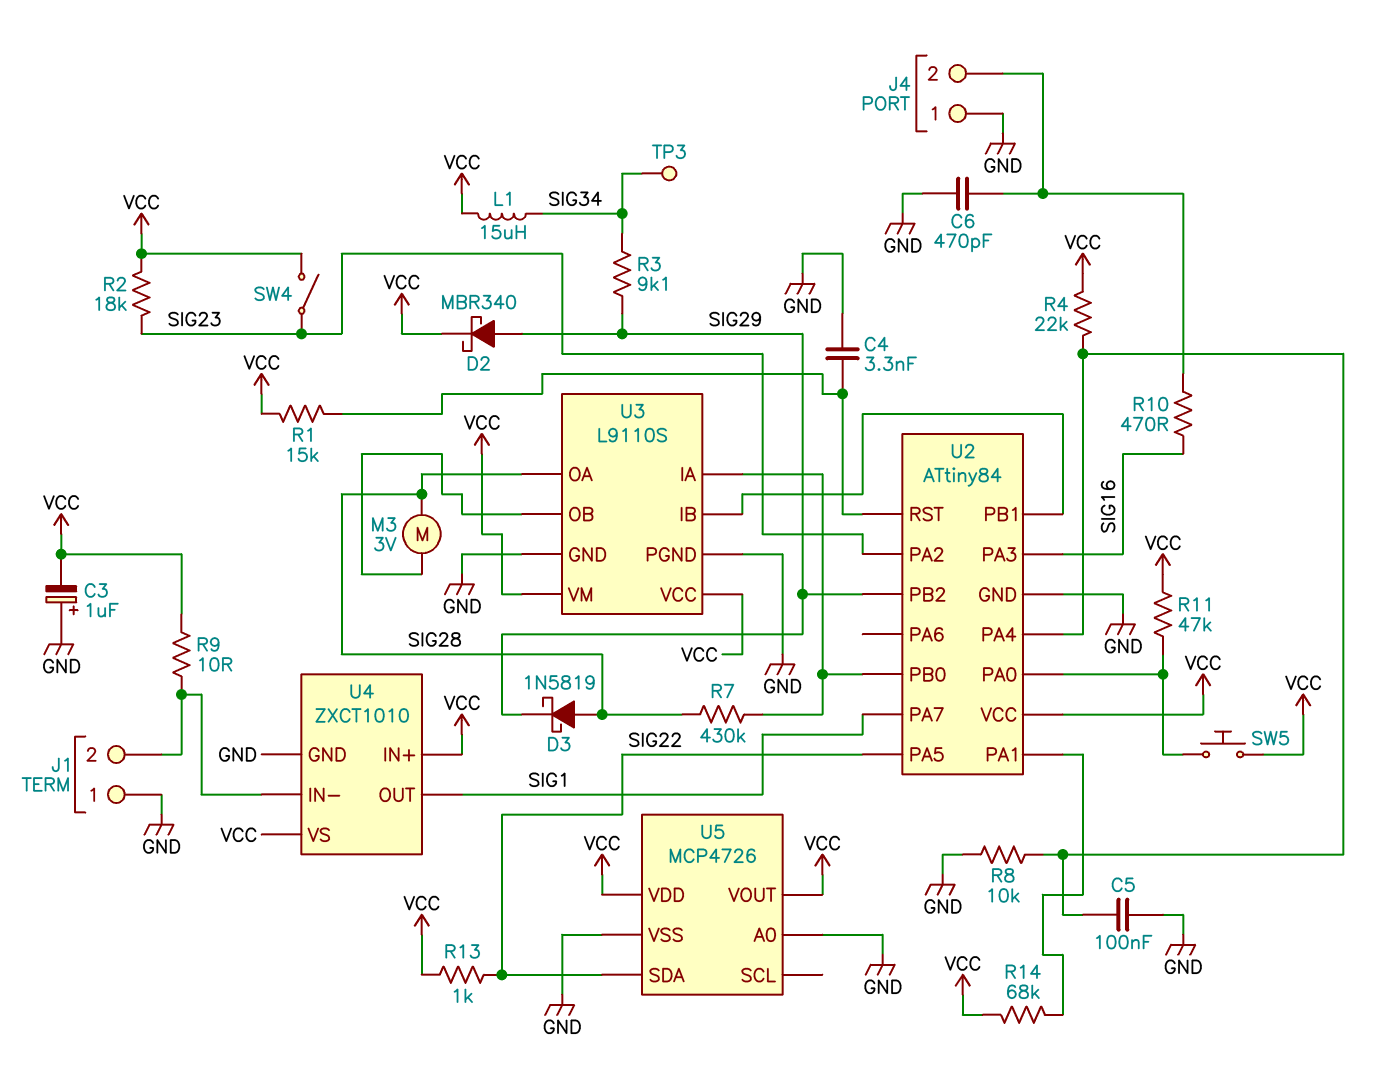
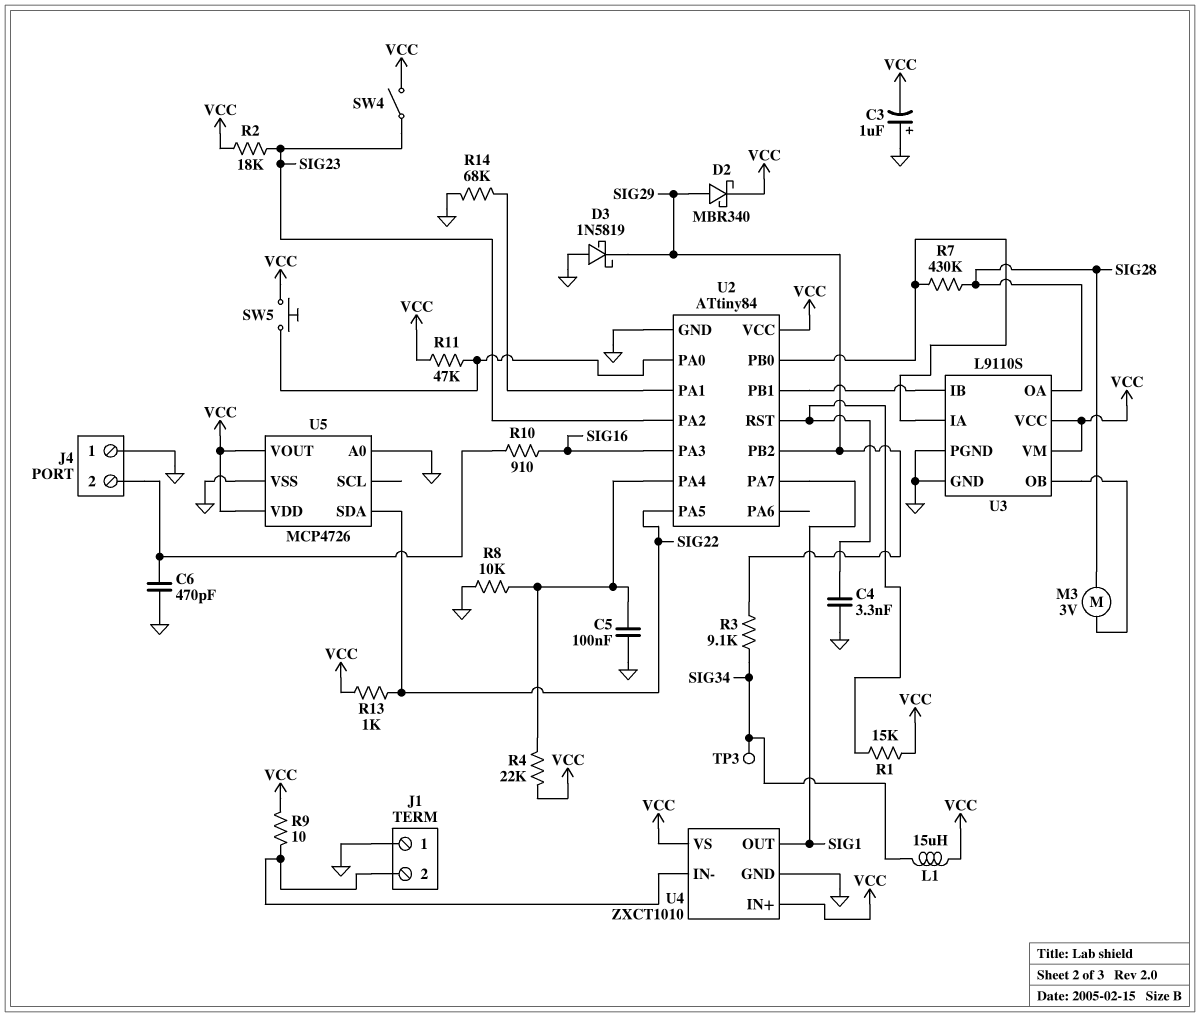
D3: schottky 1N5819 (A SIG28, K SIG29) -> schottky 1N5819 (A GND, K SIG29)
R10: 470 (J4/2, SIG16) -> 910 (J4/2, SIG16)
R14: 68k (U2/PA1, VCC) -> 68k (GND, U2/PA1)

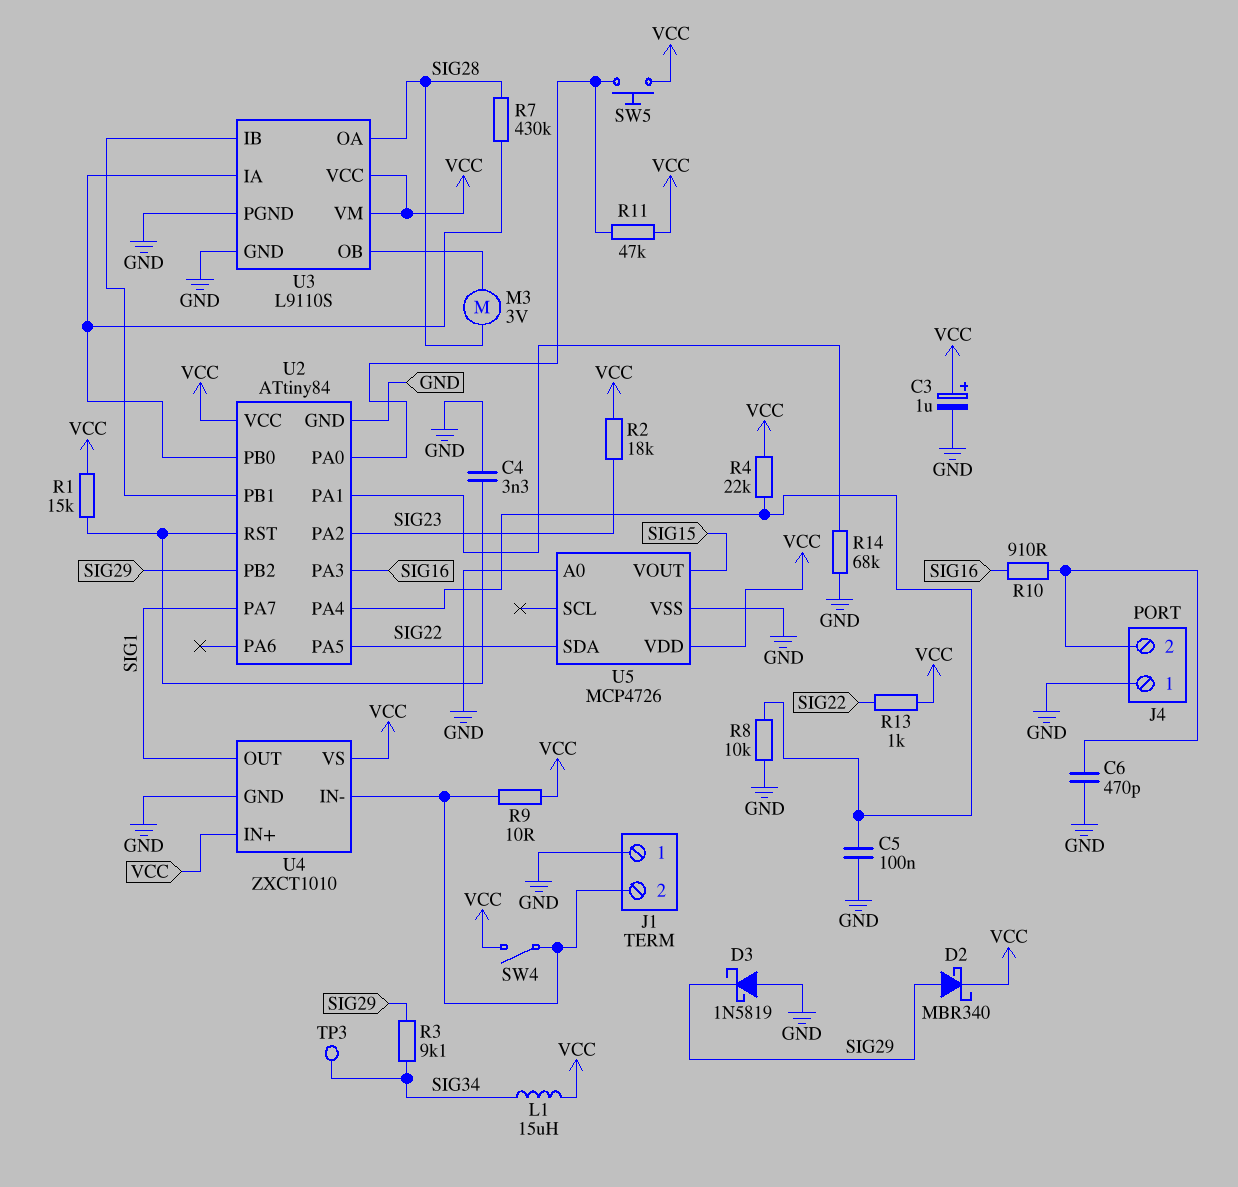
C3: 1uF (plus GND, minus VCC) -> 1uF (plus VCC, minus GND)
SW4: switch (SIG23, VCC) -> switch (J1/2, VCC)
U5 pin VOUT: VCC -> SIG15

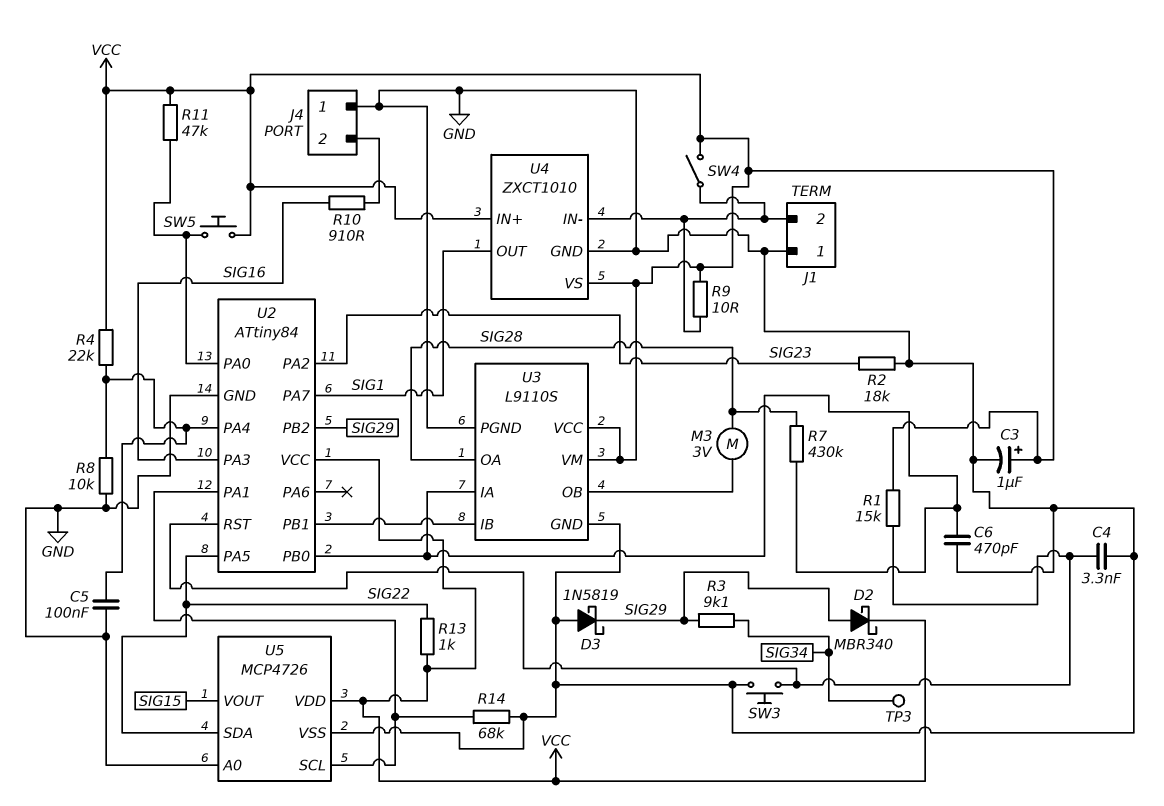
C6: 470pF (GND, J4/2) -> 470pF (GND, U2/PB0)
L1: 15uH (SIG34, VCC) -> none
R2: 18k (SIG23, VCC) -> 18k (GND, SIG23)
SW3: none -> button (GND, U2/RST)
U5 pin SCL: none -> U2/PA1

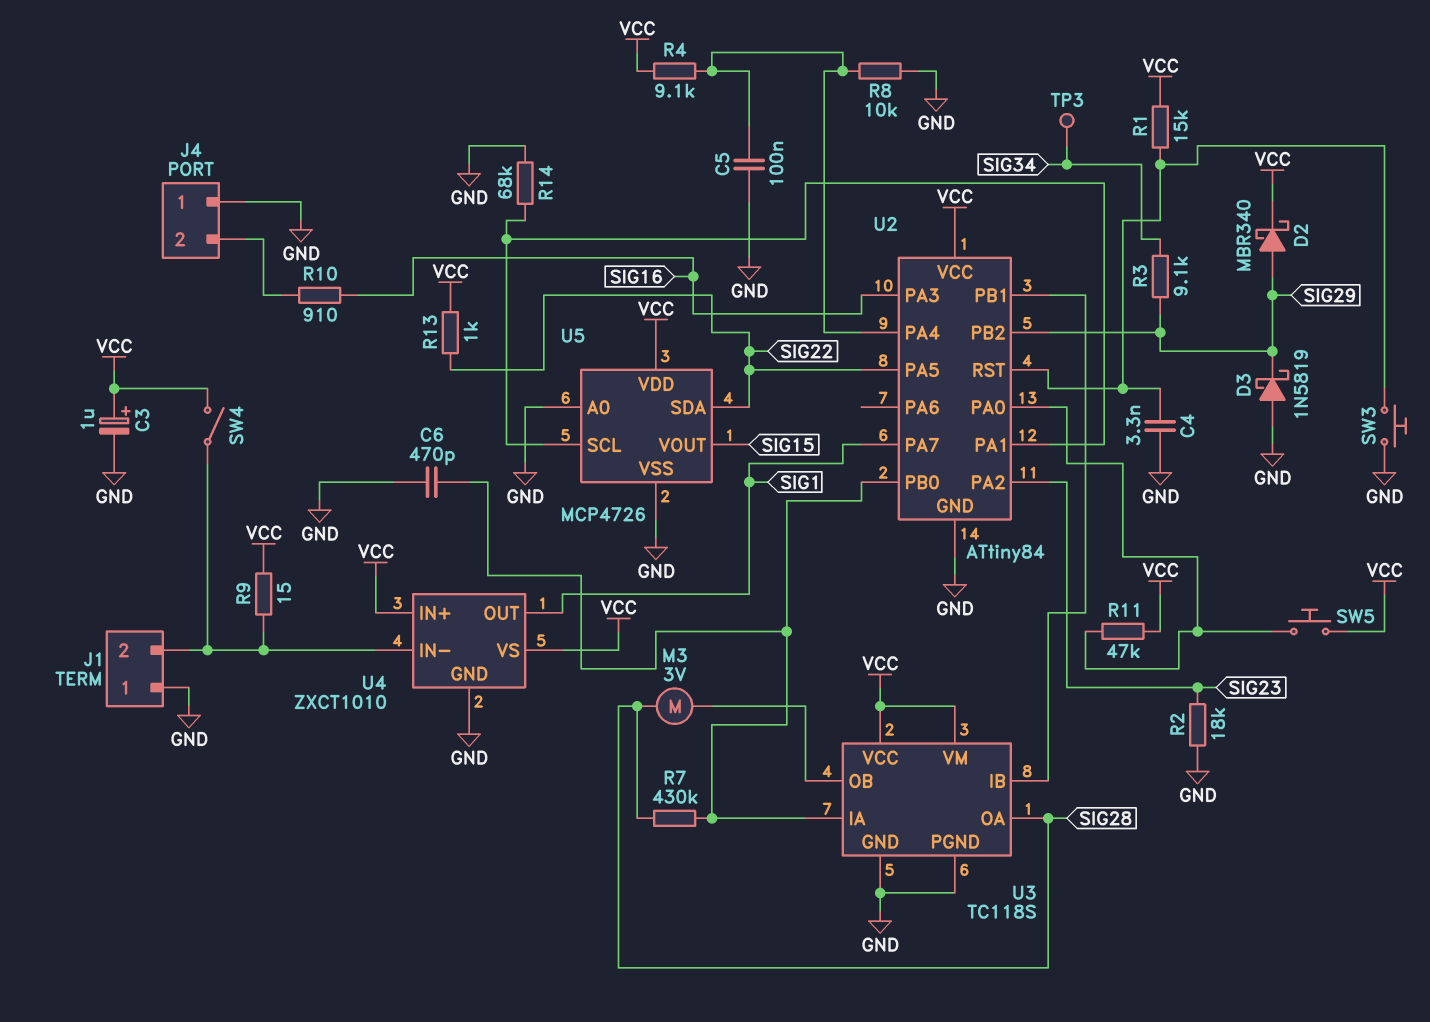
R4: 22k (U2/PA4, VCC) -> 9.1k (U2/PA4, VCC)
R9: 10 (J1/2, VCC) -> 15 (J1/2, VCC)
U3: L9110S -> TC118S

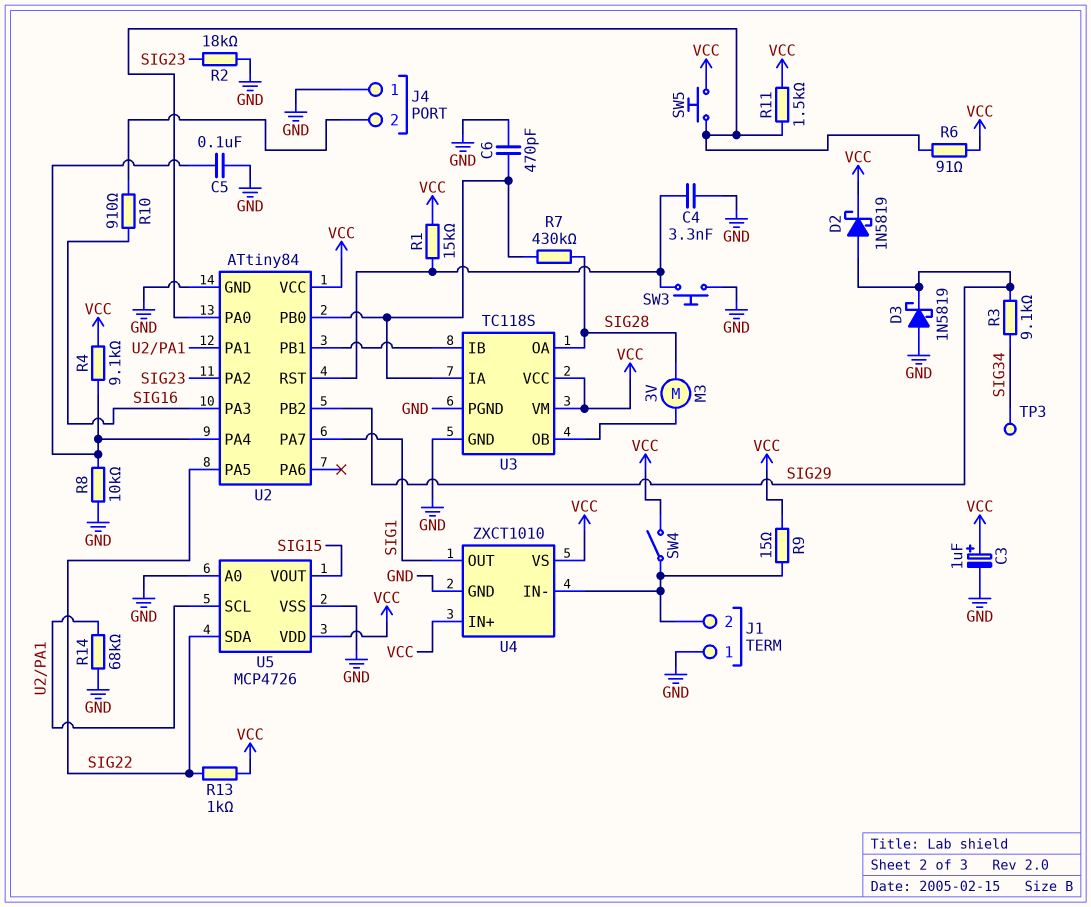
D2: schottky MBR340 (A SIG29, K VCC) -> schottky 1N5819 (A SIG29, K VCC)
R6: none -> 91 (U2/PA0, VCC)
R11: 47k (U2/PA0, VCC) -> 1.5k (U2/PA0, VCC)

